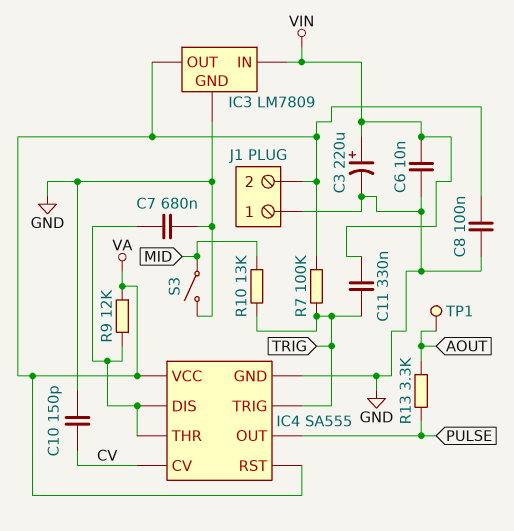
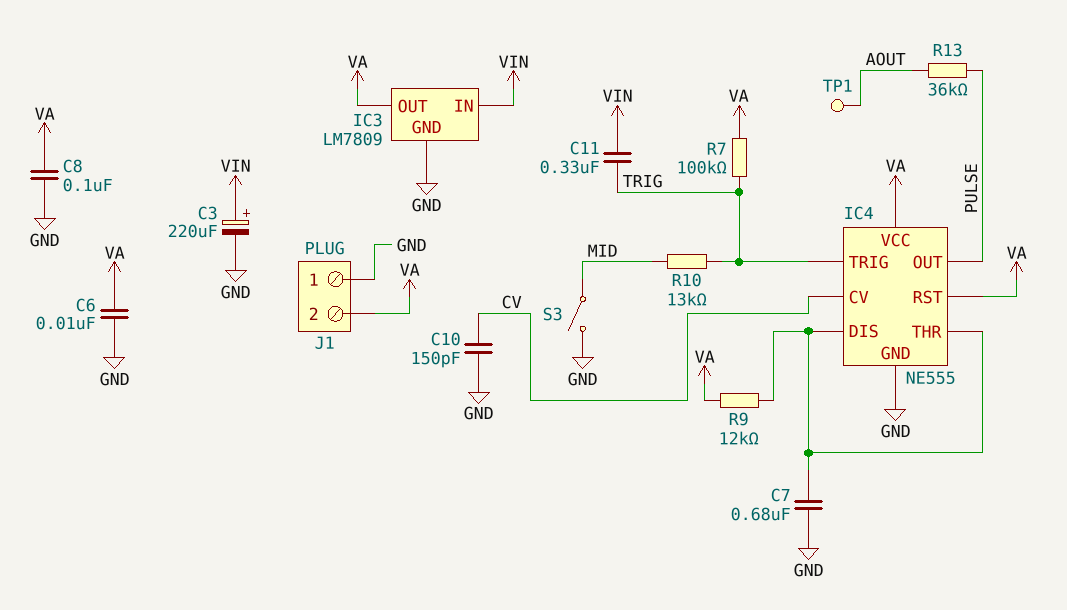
C6: 10nF (GND, VIN) -> 10nF (GND, VA)
IC4: SA555 -> NE555
R13: 3.3k (AOUT, PULSE) -> 36k (AOUT, PULSE)

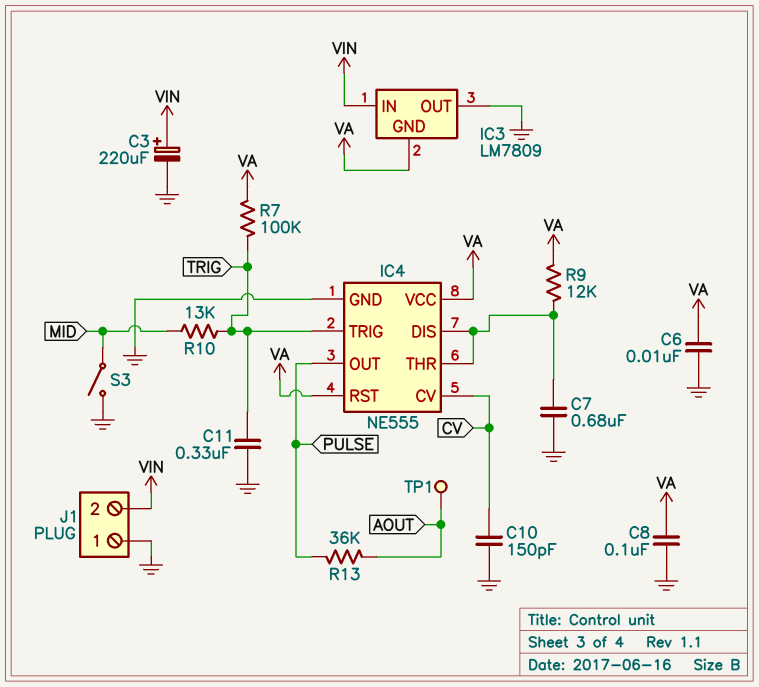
C11: 330nF (TRIG, VIN) -> 330nF (GND, TRIG)
IC3 pin GND: GND -> VA
IC3 pin OUT: VA -> GND
J1 pin 2: VA -> VIN

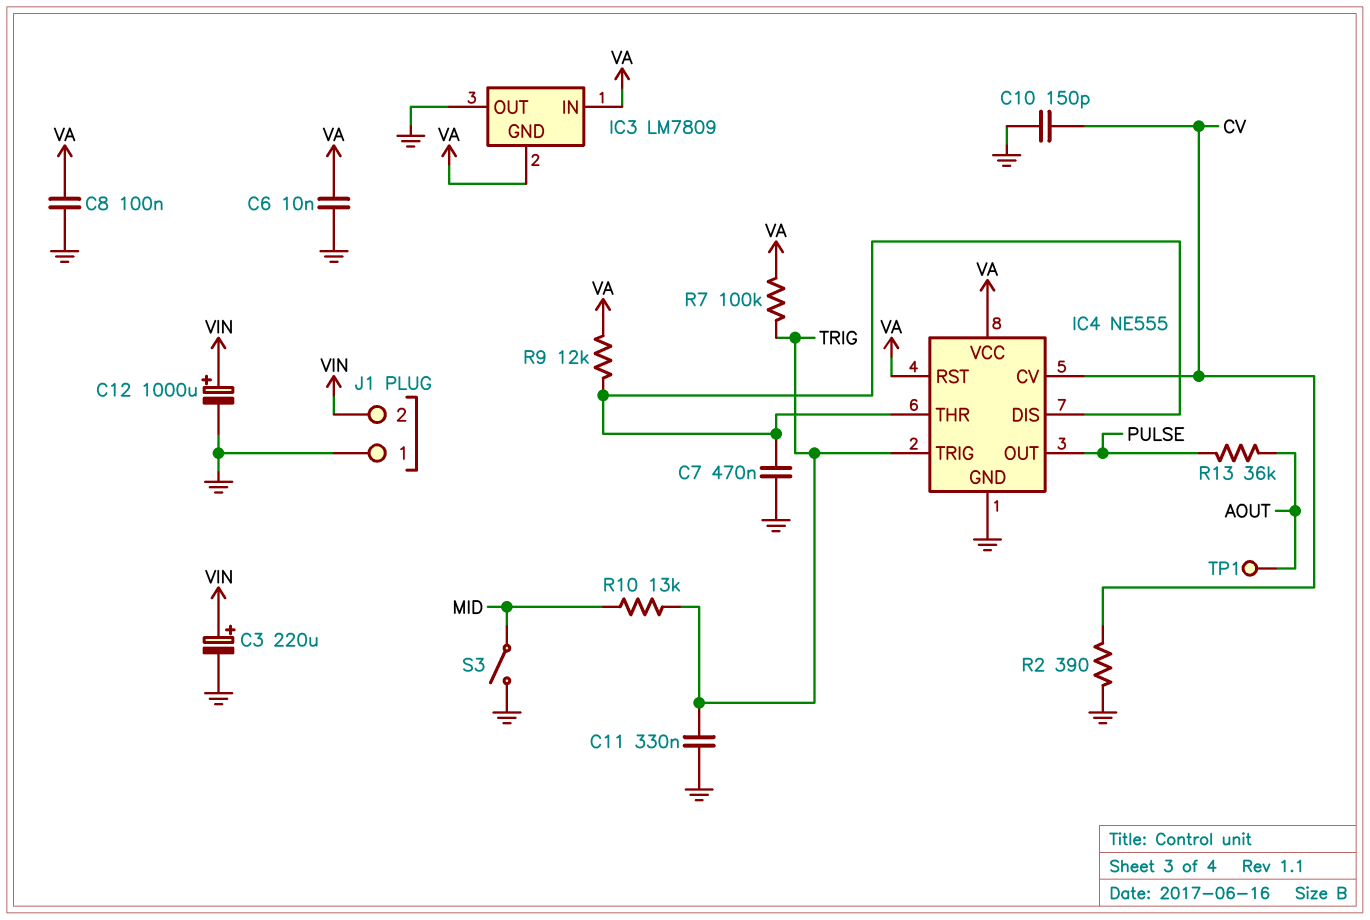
C7: 680nF (GND, IC4/DIS) -> 470nF (GND, IC4/DIS)
C12: none -> 1000uF (plus VIN, minus GND)
IC3 pin IN: VIN -> VA
R2: none -> 390 (CV, GND)

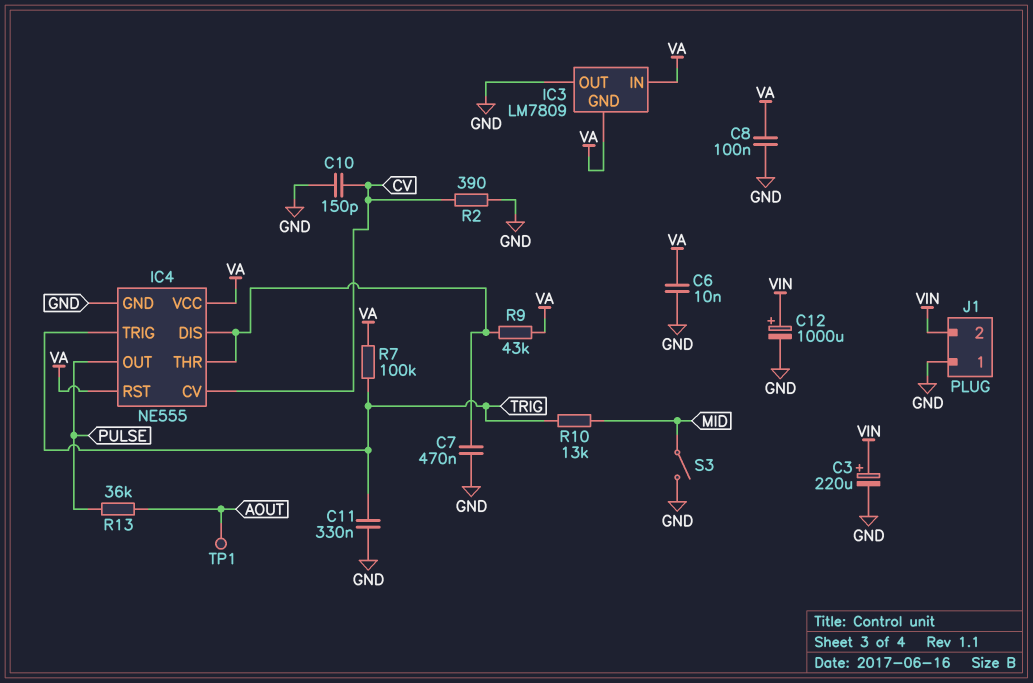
R9: 12k (IC4/DIS, VA) -> 43k (IC4/DIS, VA)

